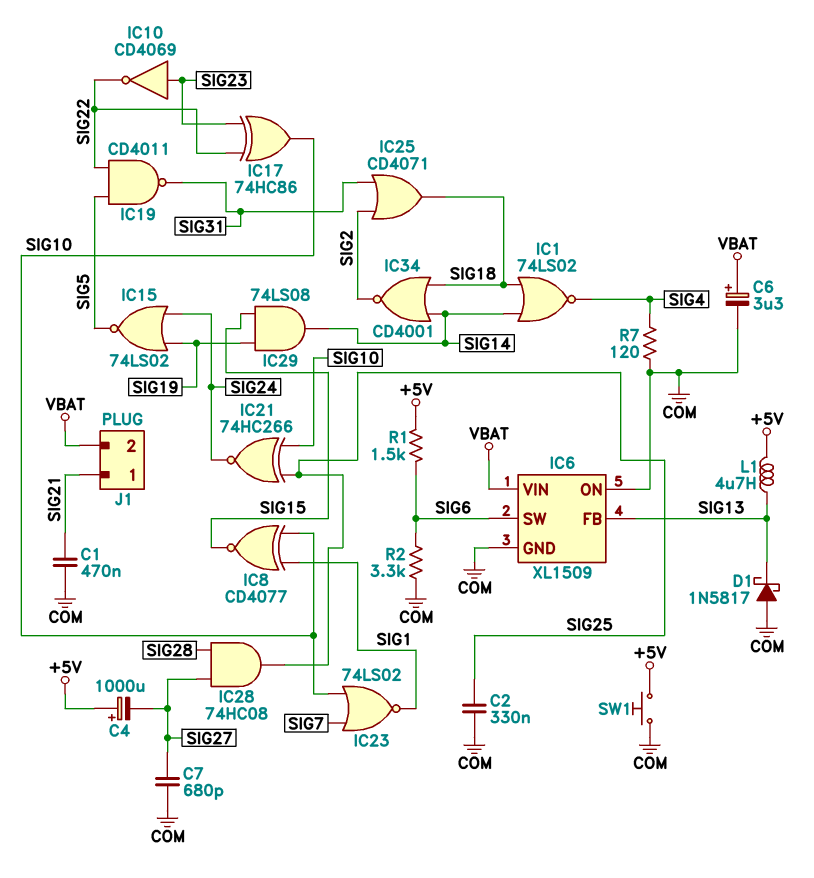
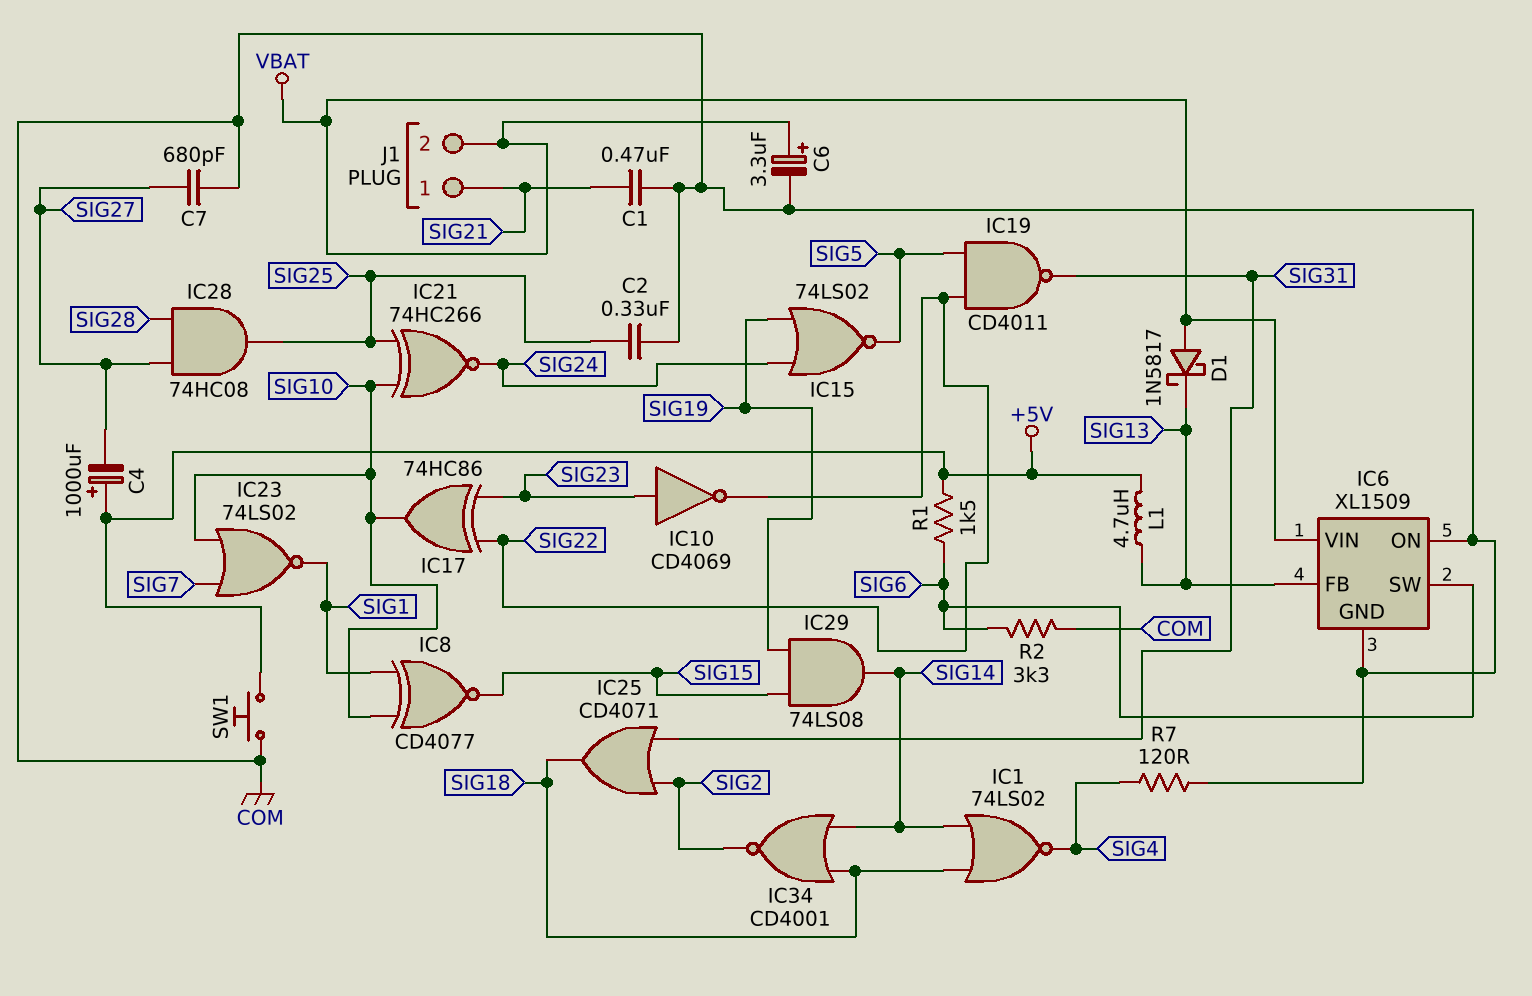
D1: schottky 1N5817 (A COM, K SIG13) -> schottky 1N5817 (A VBAT, K SIG13)

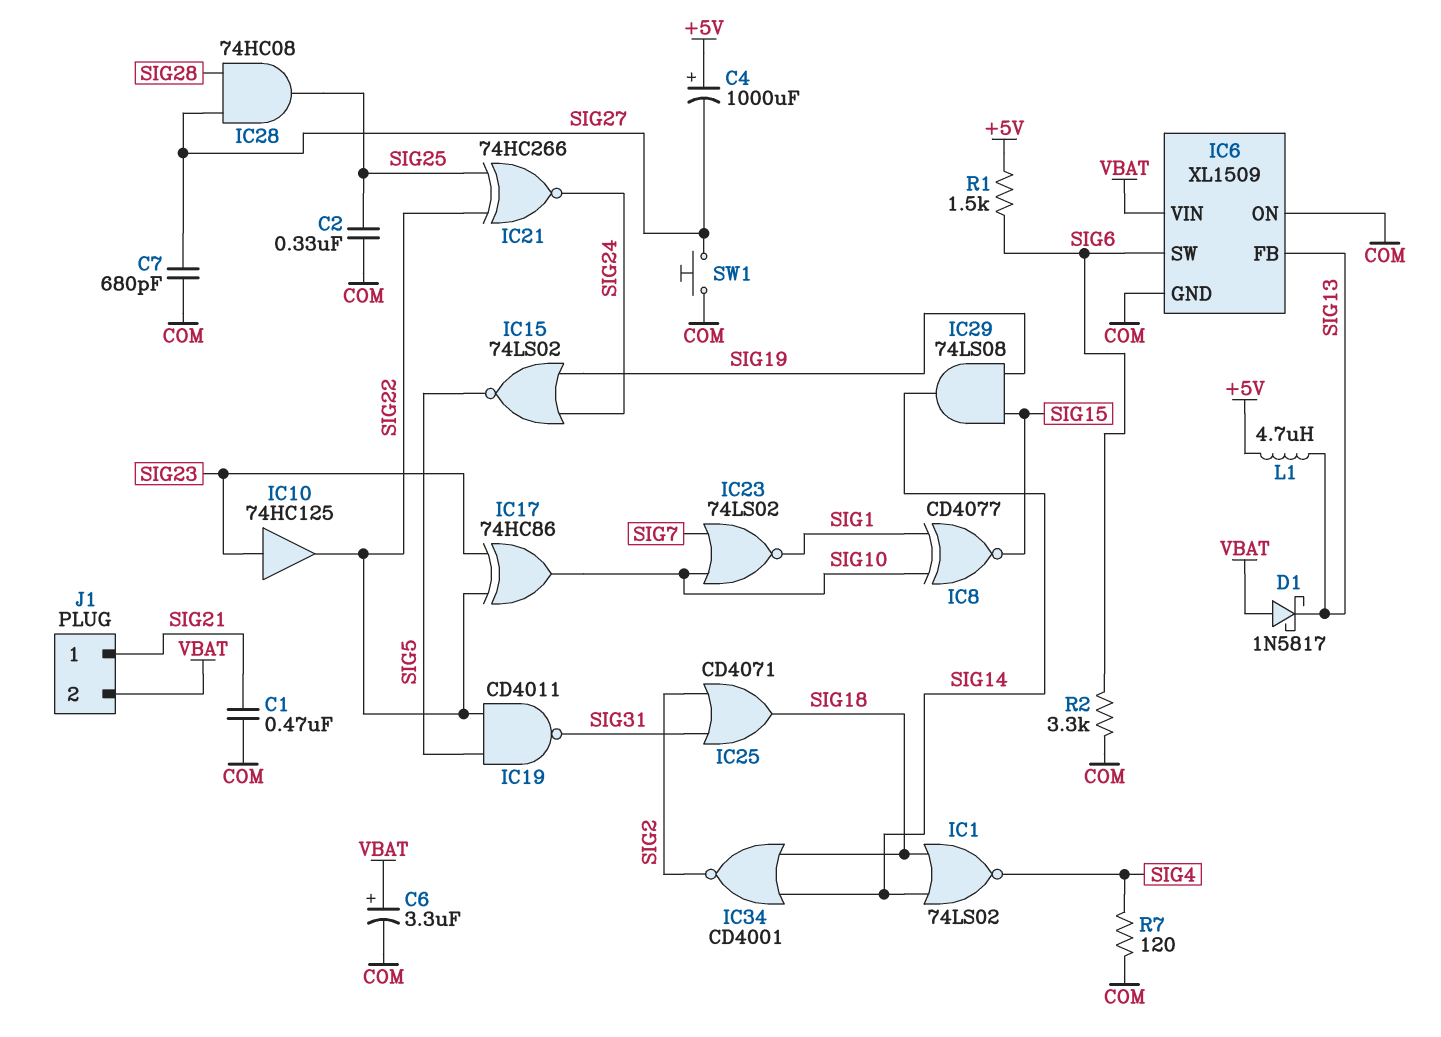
IC10: NOT CD4069 (in SIG23, out SIG22) -> buffer 74HC125 (in SIG23, out SIG22)
IC21: XNOR 74HC266 (in SIG10, in SIG25, out SIG24) -> XNOR 74HC266 (in SIG22, in SIG25, out SIG24)
SW1: button (+5V, COM) -> button (COM, SIG27)

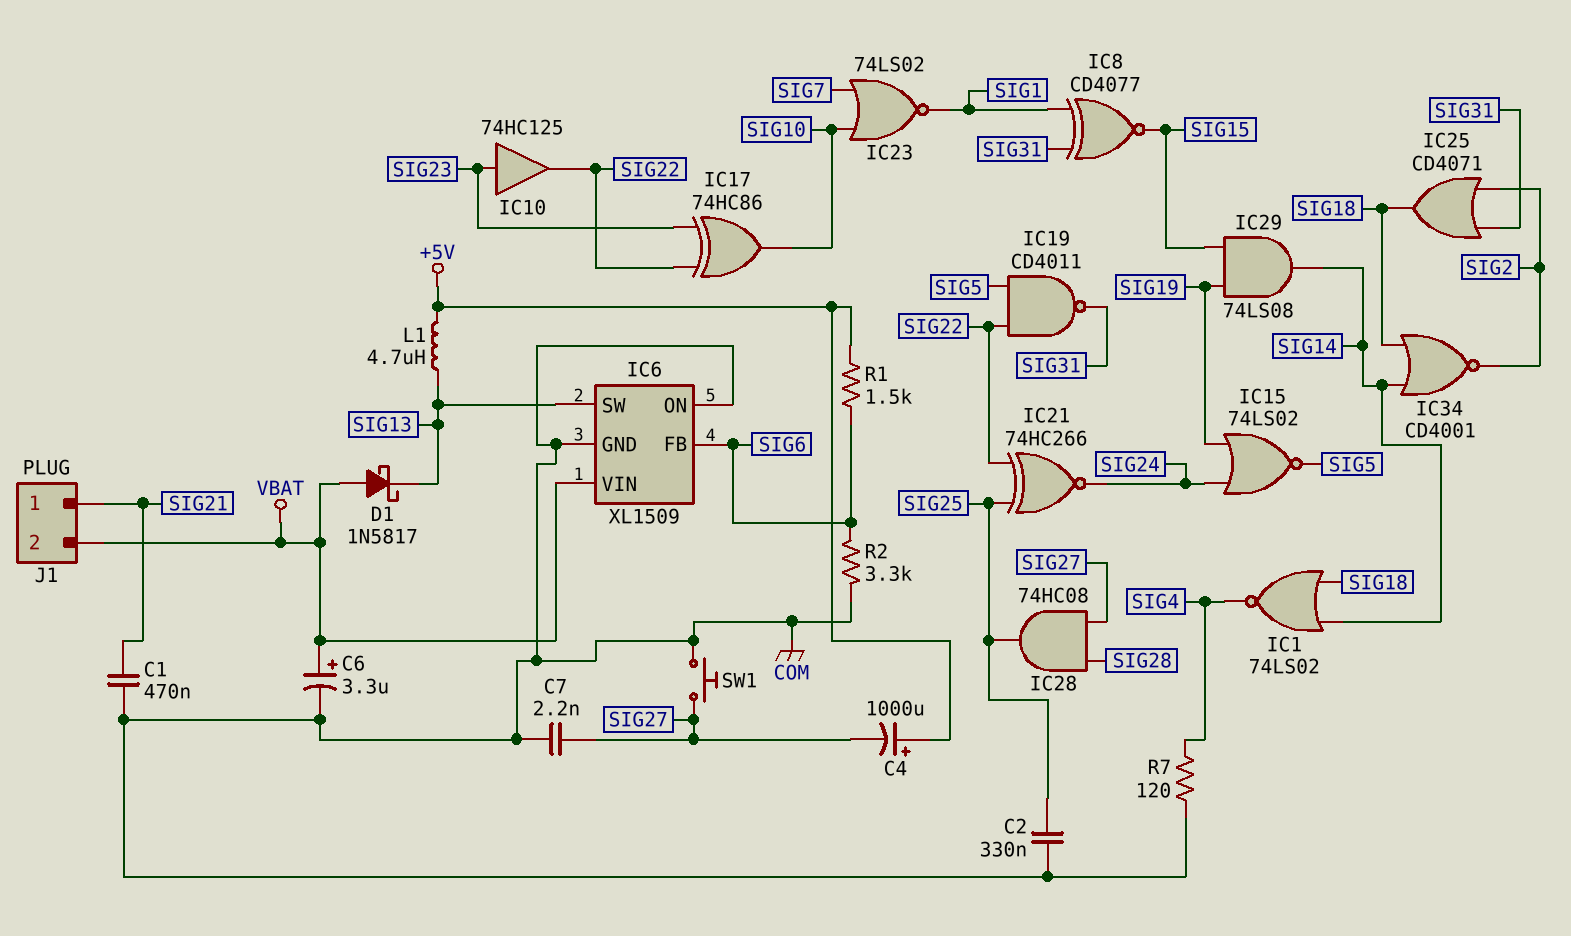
C7: 680pF (COM, SIG27) -> 2.2nF (COM, SIG27)
IC6 pin FB: SIG13 -> SIG6
IC6 pin SW: SIG6 -> SIG13
IC8: XNOR CD4077 (in SIG1, in SIG10, out SIG15) -> XNOR CD4077 (in SIG1, in SIG31, out SIG15)

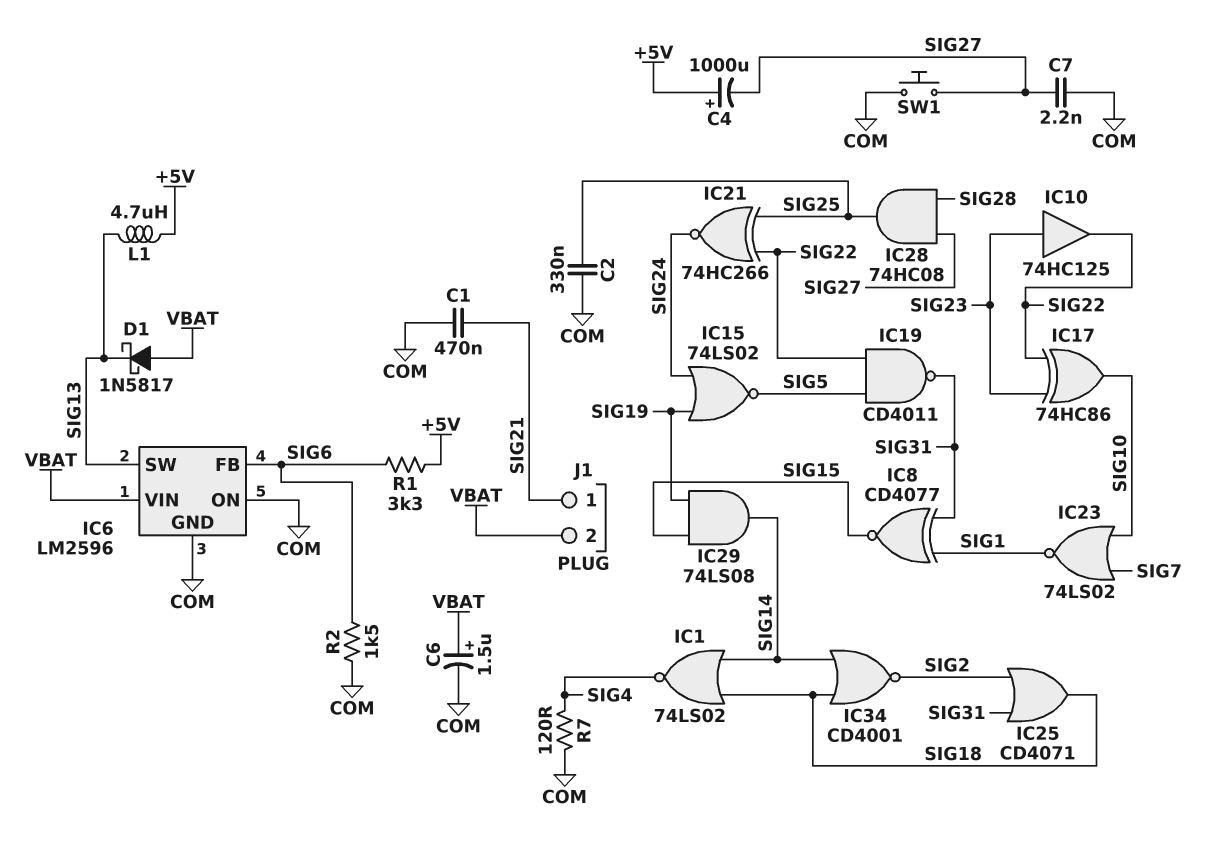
C6: 3.3uF (plus VBAT, minus COM) -> 1.5uF (plus VBAT, minus COM)
IC6: XL1509 -> LM2596
R1: 1.5k (+5V, SIG6) -> 3.3k (+5V, SIG6)
R2: 3.3k (COM, SIG6) -> 1.5k (COM, SIG6)

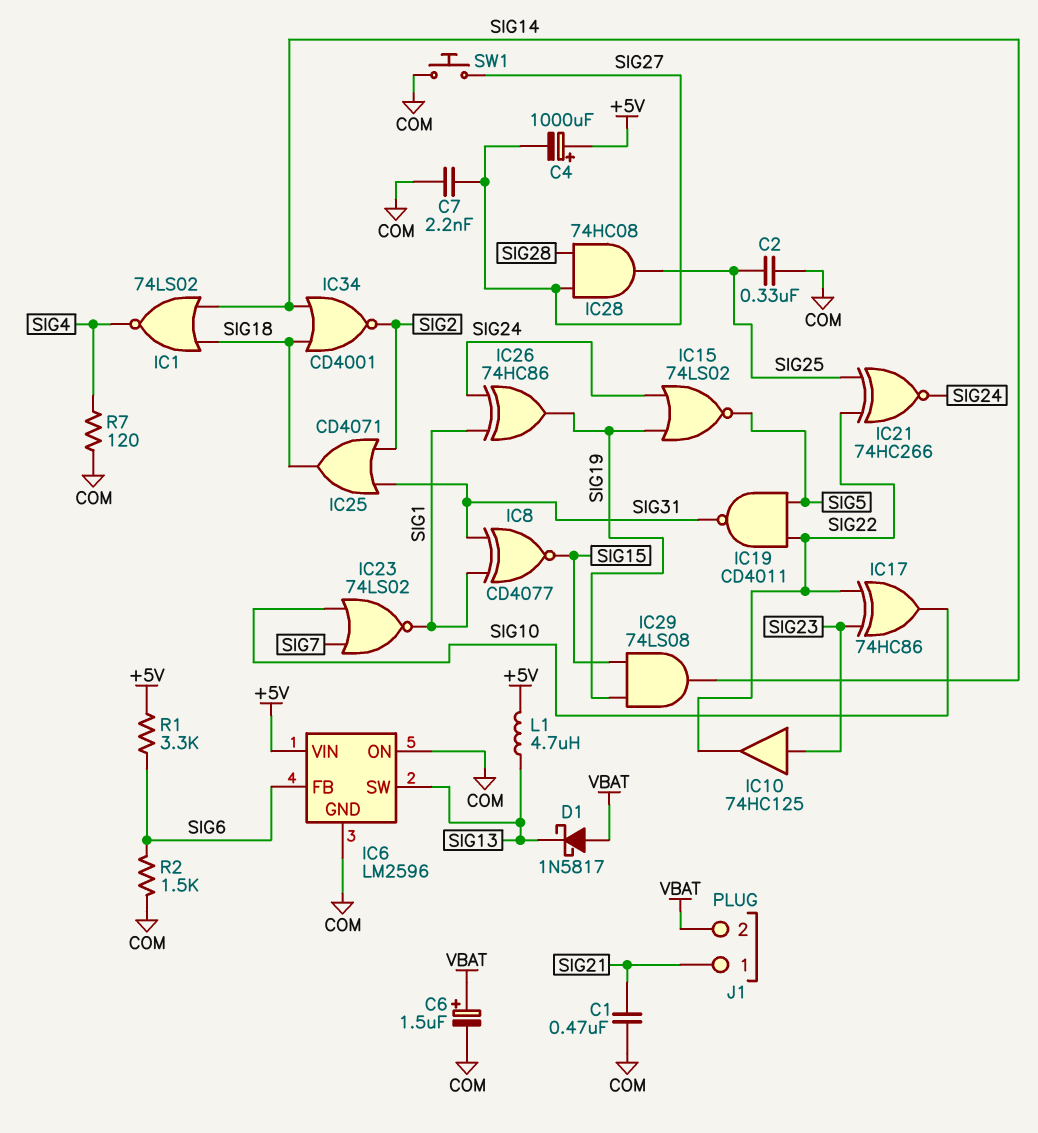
IC6 pin VIN: VBAT -> +5V
IC26: none -> XOR 74HC86 (in SIG1, in SIG24, out SIG19)

